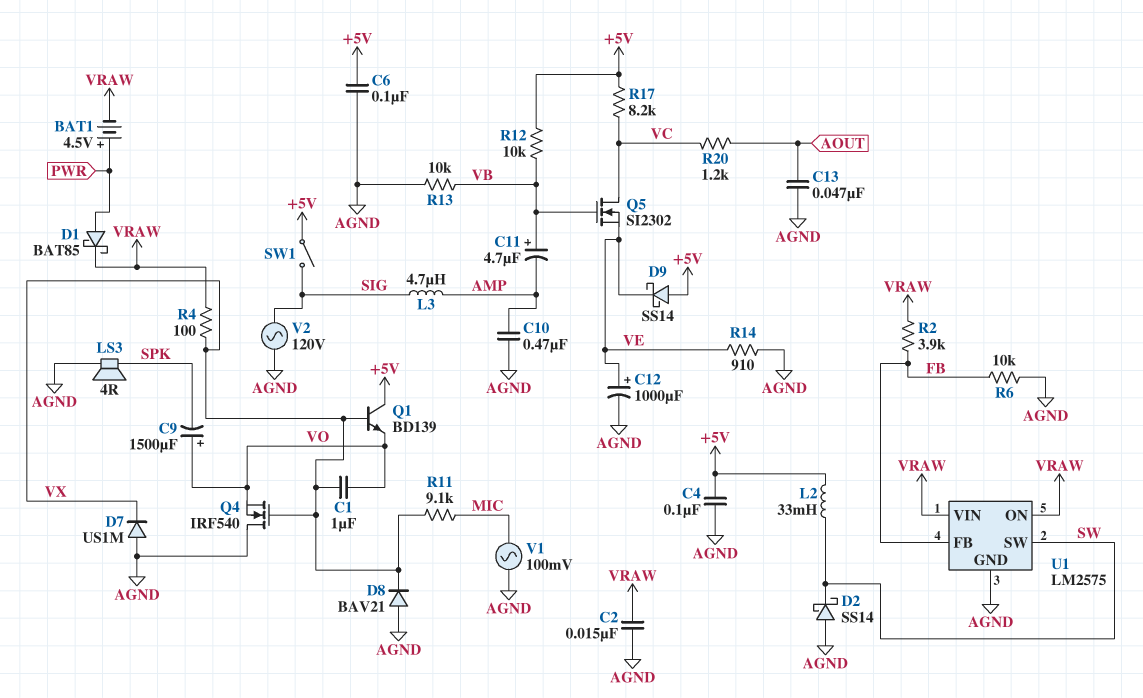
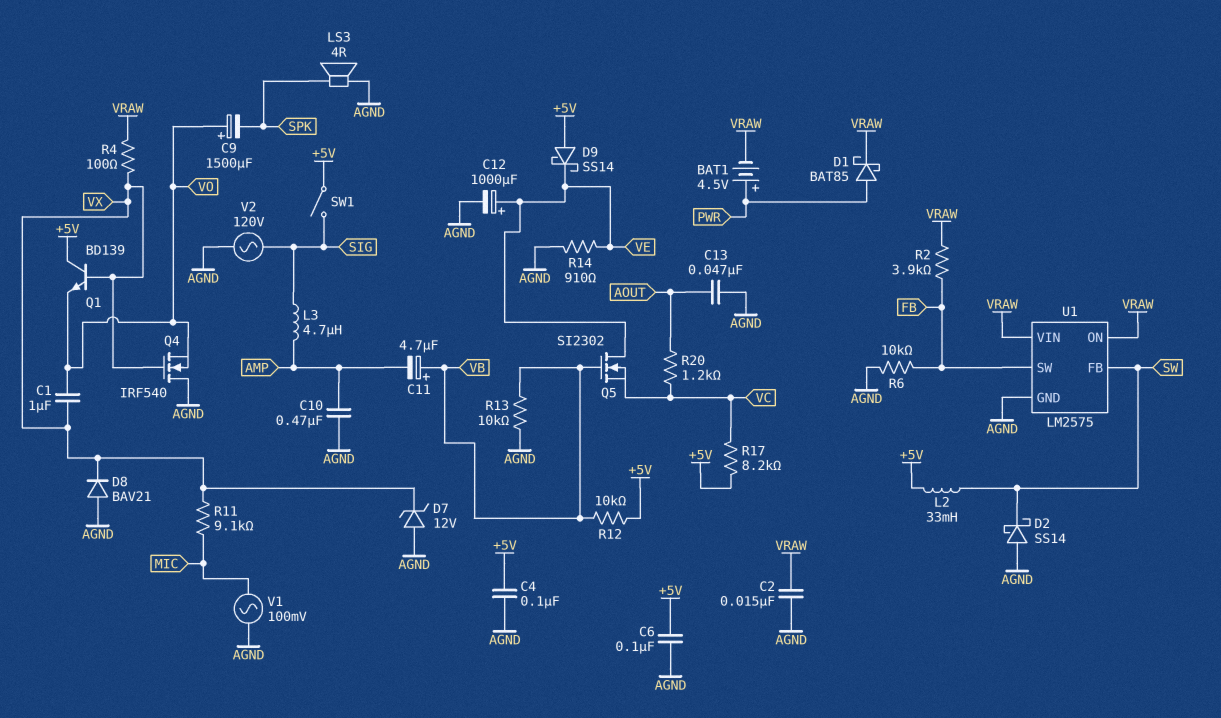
D7: diode US1M (A AGND, K VX) -> zener 12V (A AGND, K VX)
Q5: NMOS SI2302 (G VB, D VC, S VE) -> NMOS SI2302 (G VB, D VE, S VC)
U1 pin FB: FB -> SW
U1 pin SW: SW -> FB

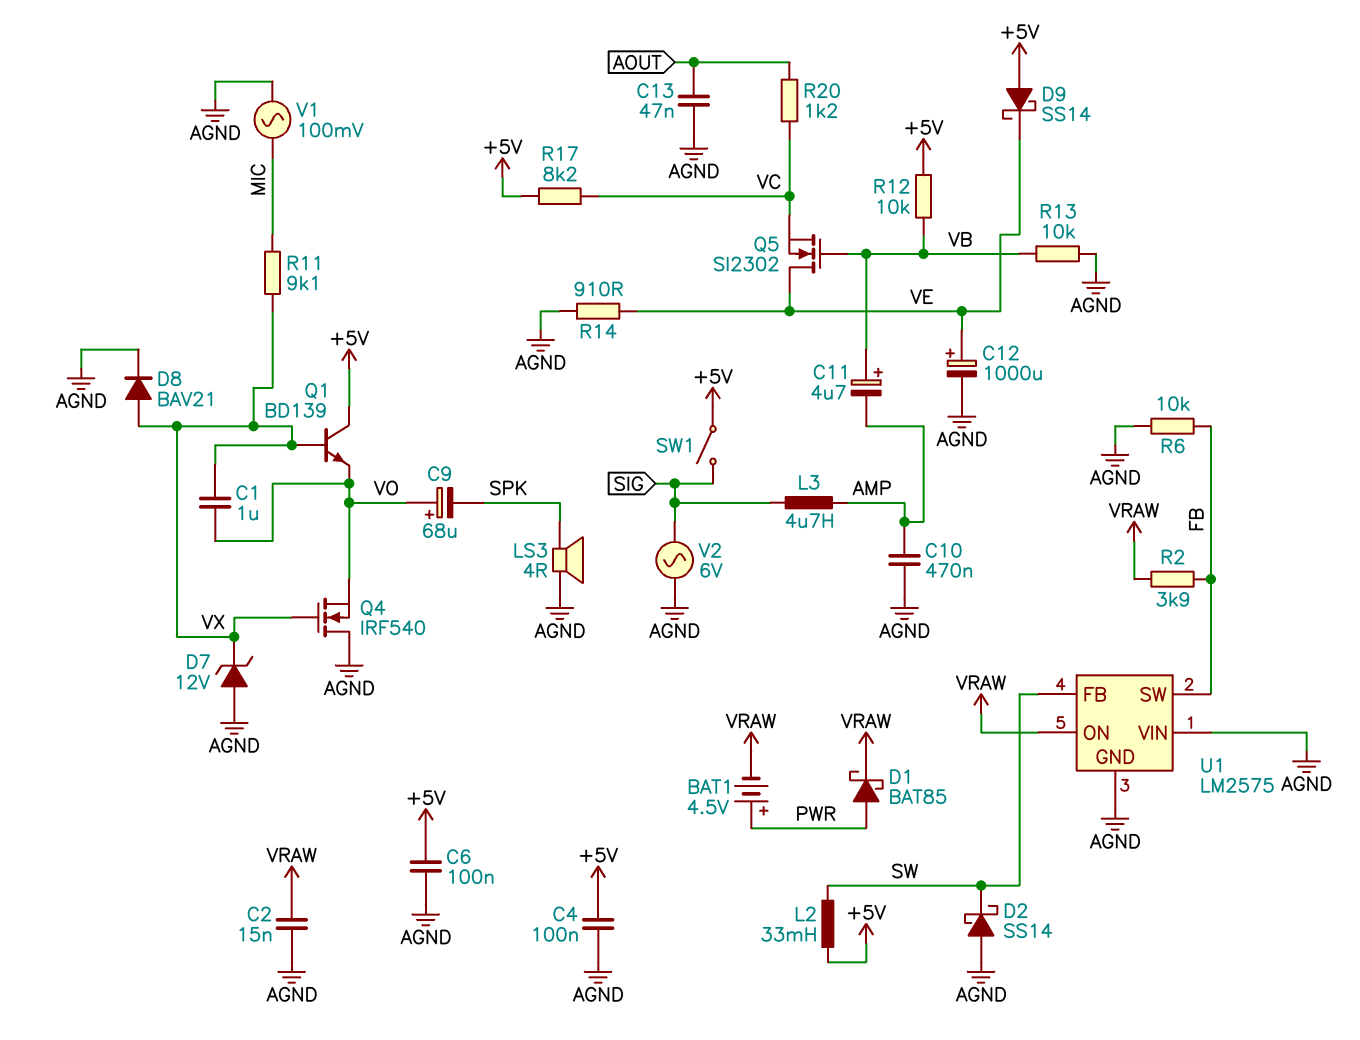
C9: 1500uF (plus VO, minus SPK) -> 68uF (plus VO, minus SPK)
D8: diode BAV21 (A AGND, K VX) -> diode BAV21 (A VX, K AGND)
R4: 100 (VRAW, VX) -> none
U1 pin VIN: VRAW -> AGND
V2: AC 120V (AGND, SIG) -> AC 6V (AGND, SIG)

